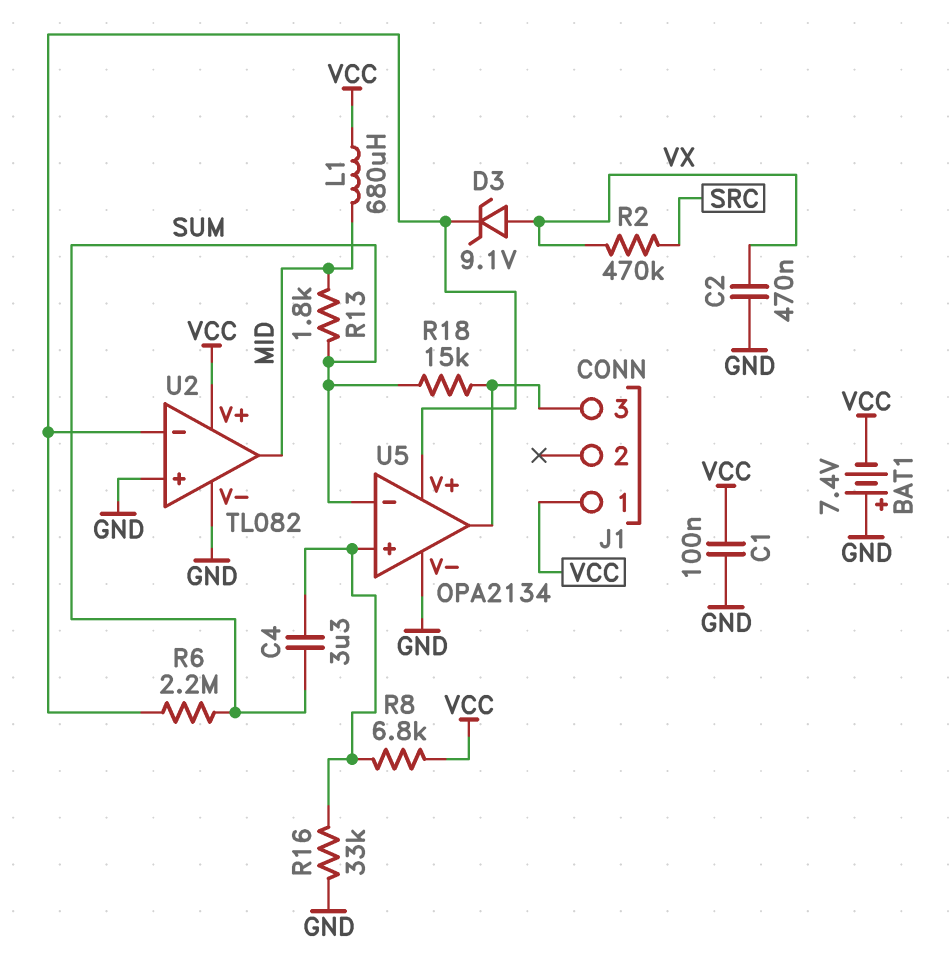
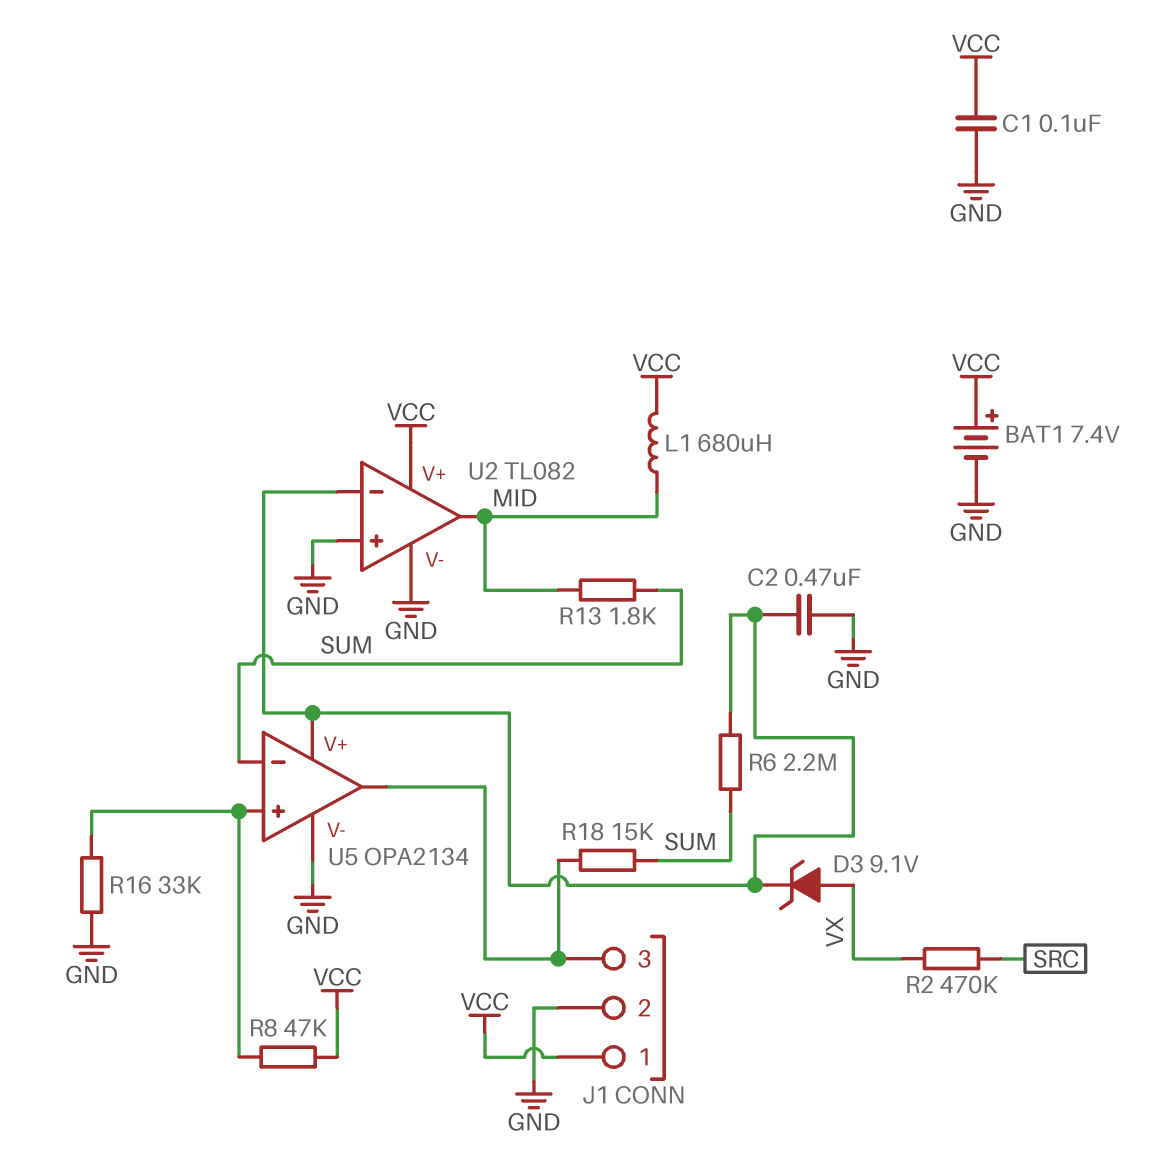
BAT1: 7.4V (plus GND, minus VCC) -> 7.4V (plus VCC, minus GND)
C2: 470nF (GND, VX) -> 470nF (GND, U2/in-)
C4: 3.3uF (SUM, U5/in+) -> none
J1 pin 2: none -> GND
R8: 6.8k (U5/in+, VCC) -> 47k (U5/in+, VCC)

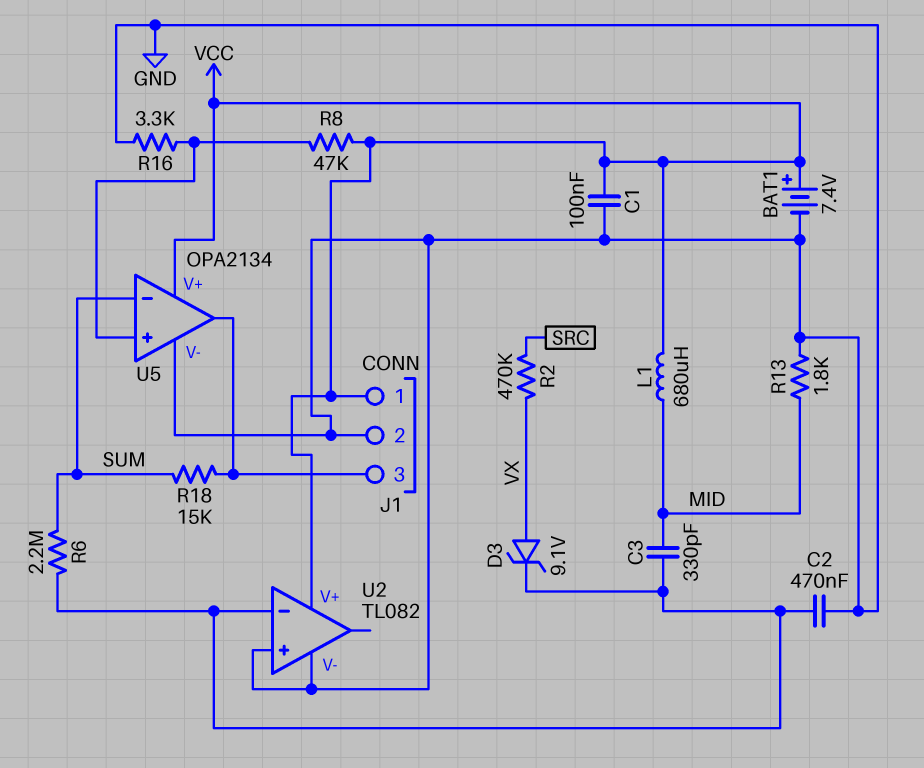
C3: none -> 330pF (MID, U2/in-)
R13: 1.8k (MID, SUM) -> 1.8k (GND, MID)
R16: 33k (GND, U5/in+) -> 3.3k (GND, U5/in+)
U2 pin out: MID -> none
U5 pin V+: U2/in- -> VCC

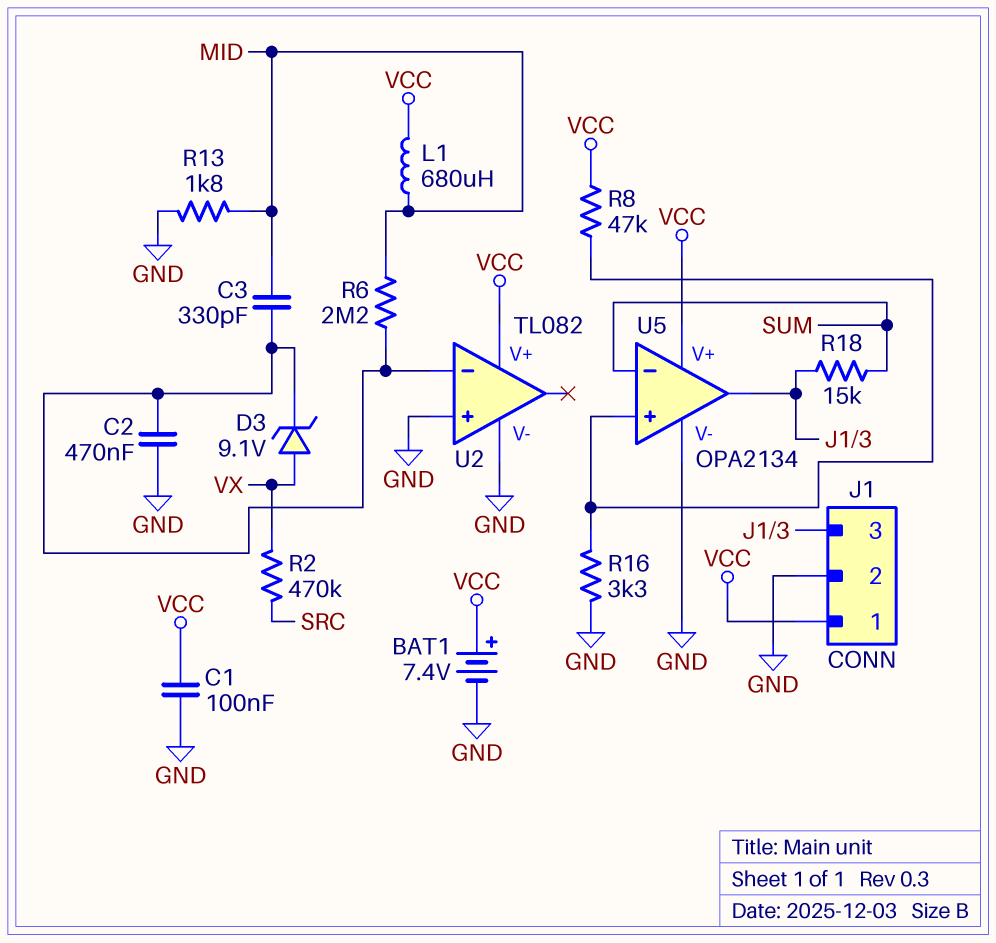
R6: 2.2M (SUM, U2/in-) -> 2.2M (MID, U2/in-)

